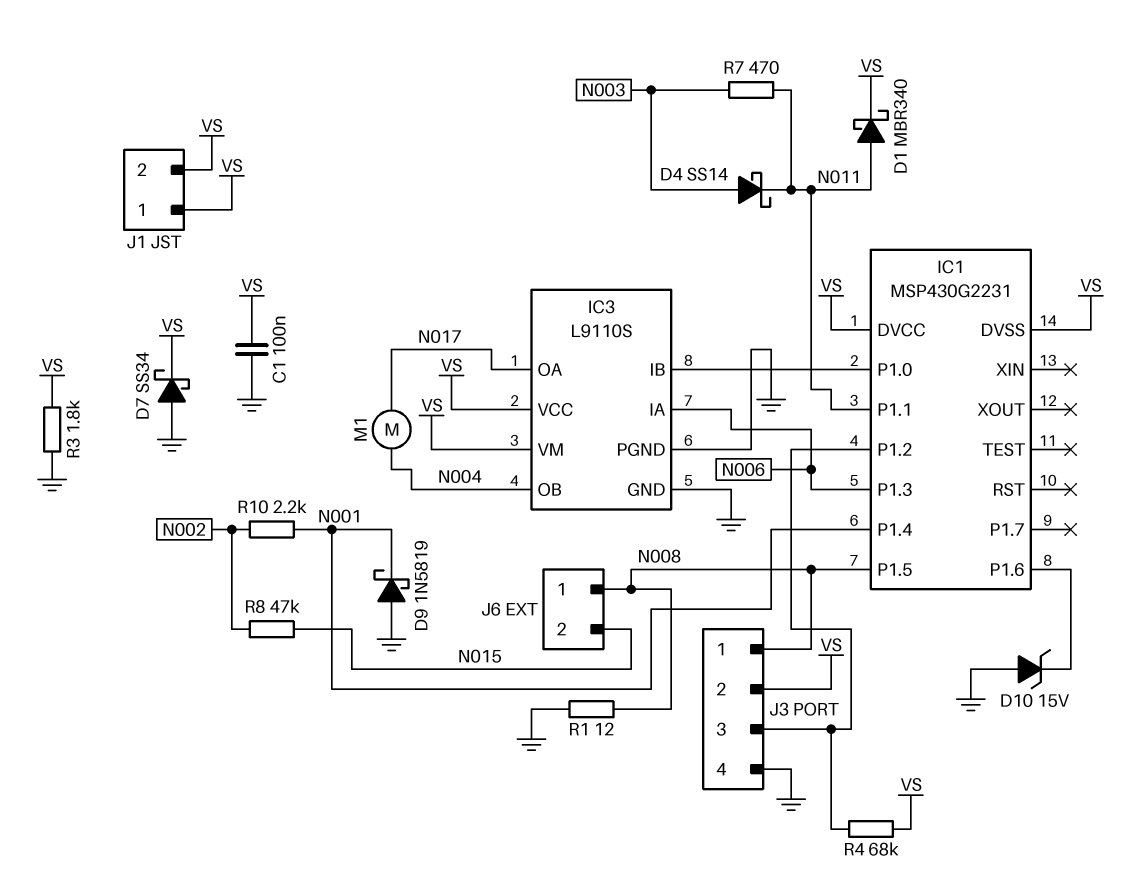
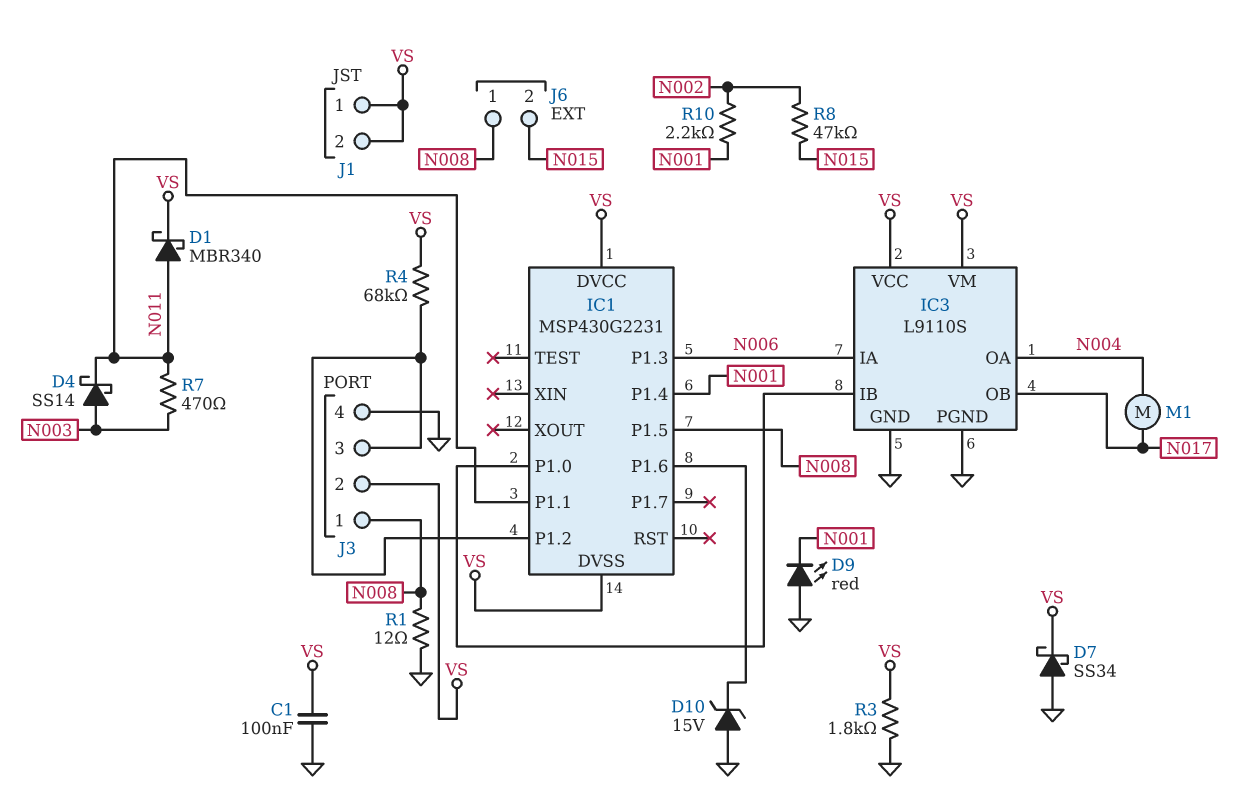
D9: schottky 1N5819 (A GND, K N001) -> LED red (A GND, K N001)
IC3 pin OA: N017 -> N004
IC3 pin OB: N004 -> N017

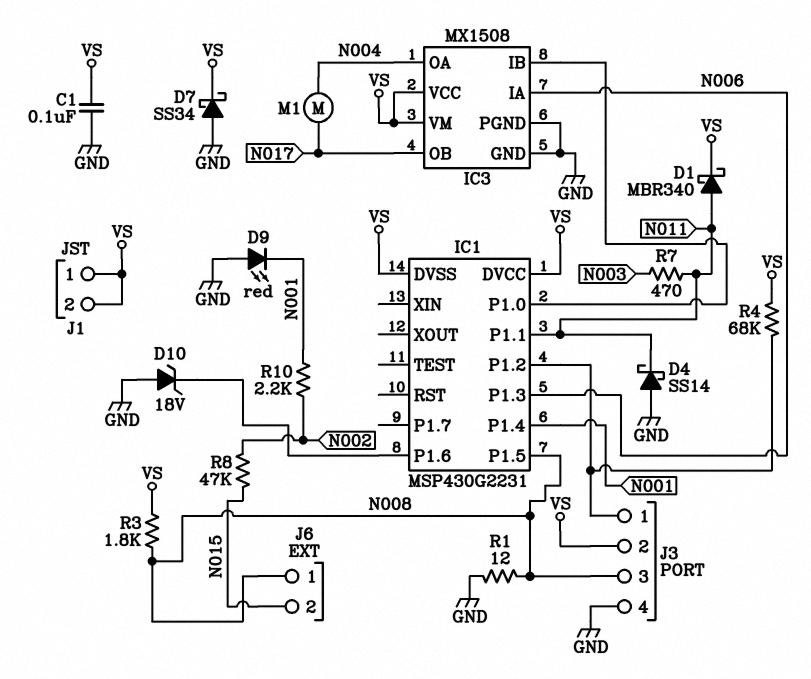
D4: schottky SS14 (A N003, K N011) -> schottky SS14 (A GND, K N011)
D10: zener 15V (A GND, K IC1/P1.6) -> zener 18V (A GND, K IC1/P1.6)
IC3: L9110S -> MX1508
J3 pin 1: N008 -> IC1/P1.2
J3 pin 3: IC1/P1.2 -> N008
R3: 1.8k (GND, VS) -> 1.8k (N008, VS)

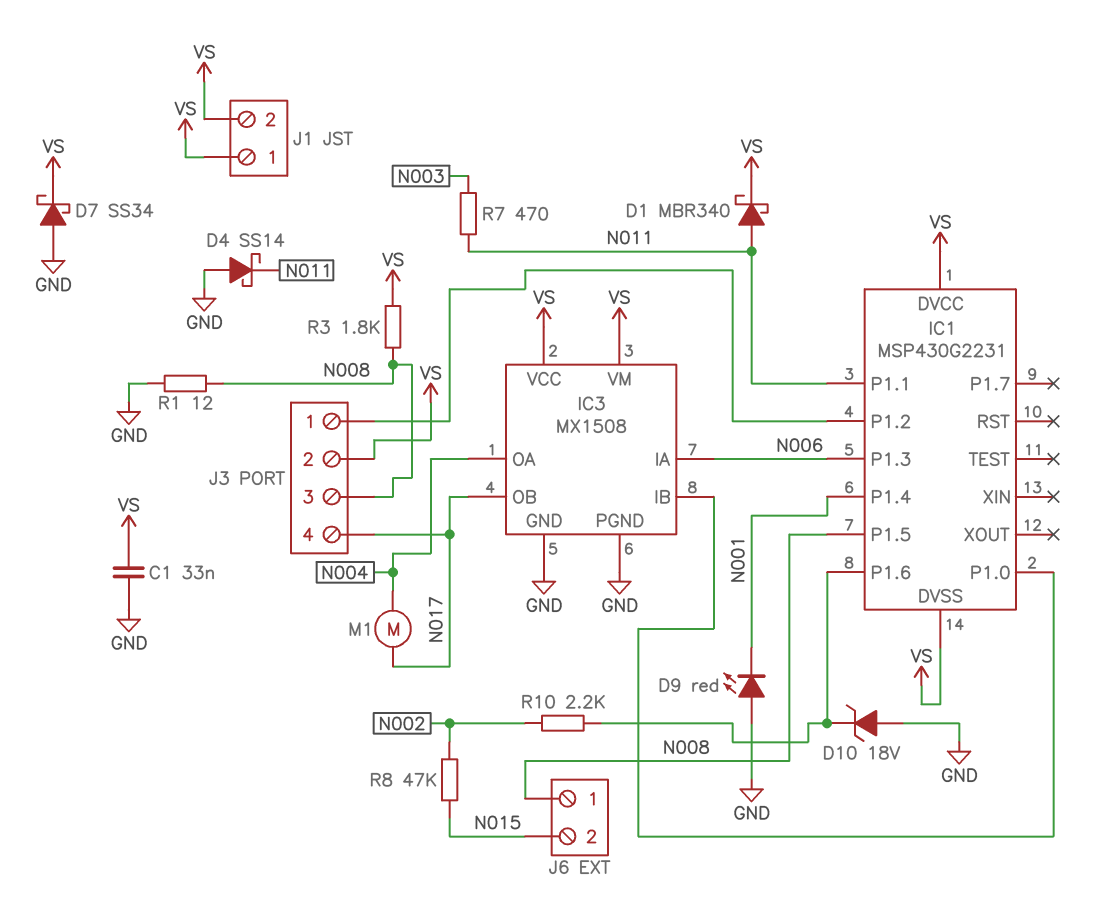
C1: 100nF (GND, VS) -> 33nF (GND, VS)
J3 pin 4: GND -> N017
R4: 68k (IC1/P1.2, VS) -> none
R10: 2.2k (N001, N002) -> 2.2k (IC1/P1.6, N002)

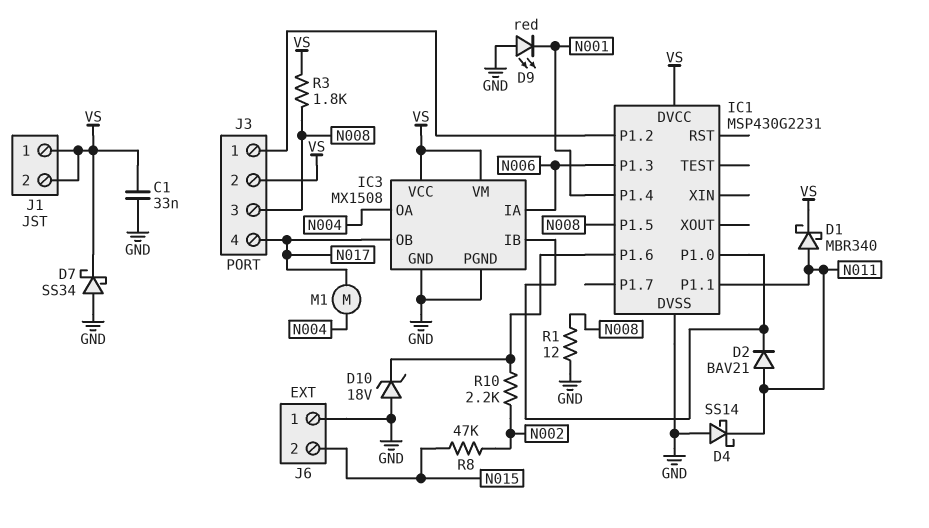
D2: none -> diode BAV21 (A N011, K IC1/P1.0)
IC1 pin DVSS: VS -> GND
J6 pin 1: N008 -> GND
R7: 470 (N003, N011) -> none

